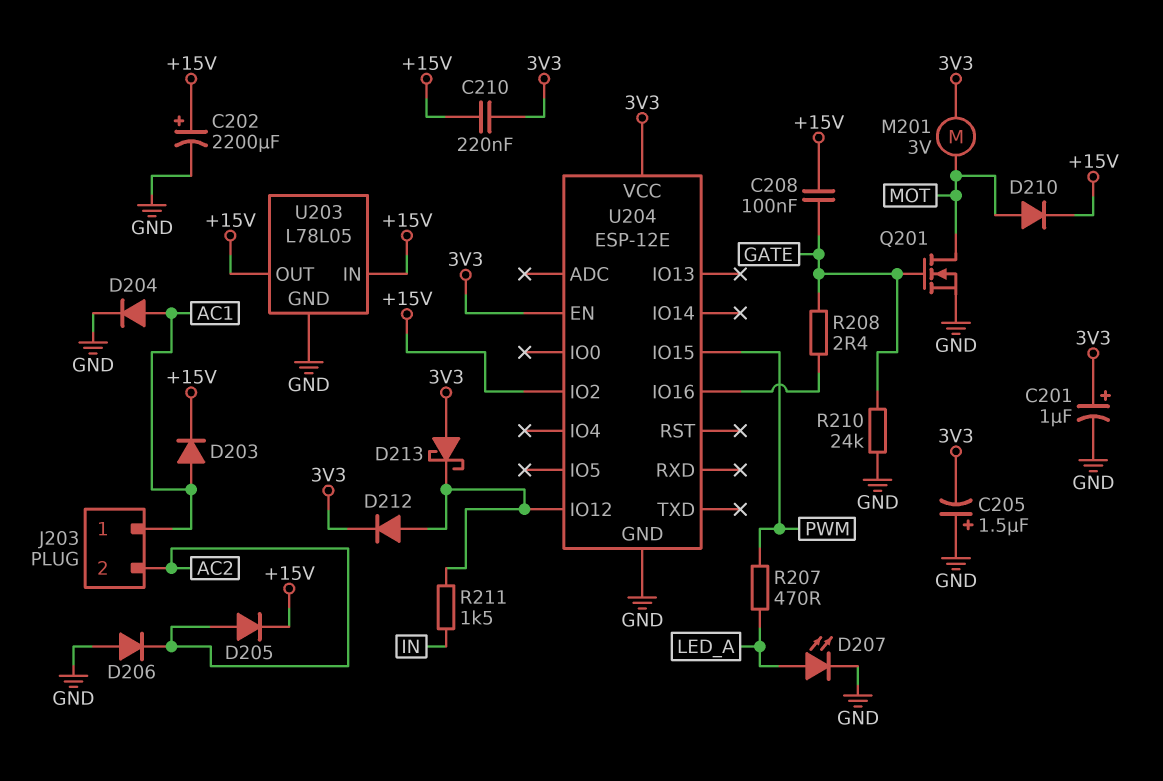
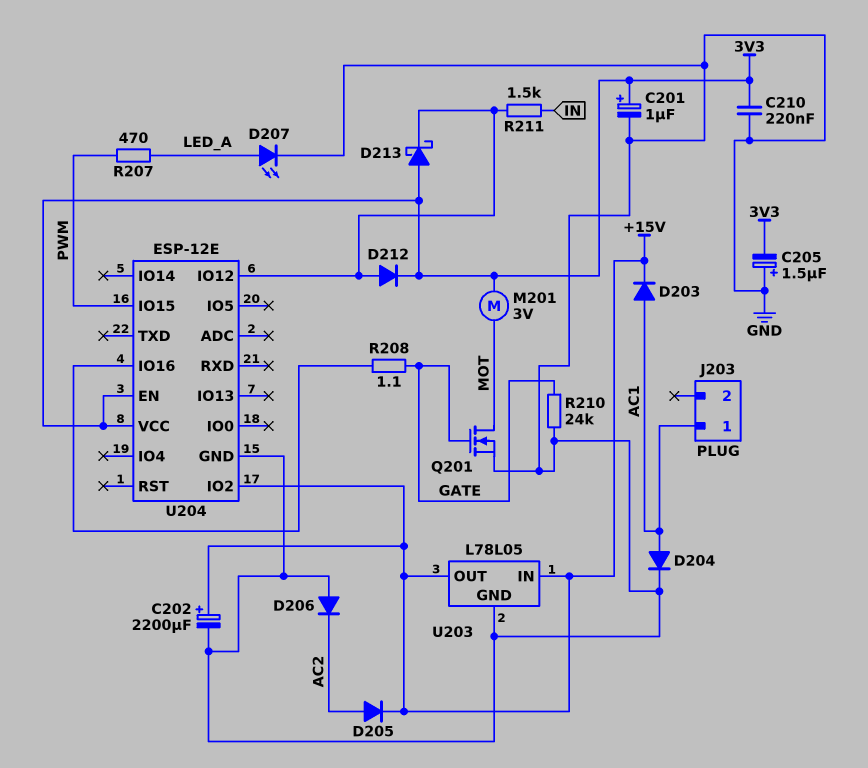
C208: 100nF (+15V, GATE) -> none
C210: 220nF (+15V, 3V3) -> 220nF (3V3, GND)
D210: diode (A MOT, K +15V) -> none
J203 pin 2: AC2 -> none
R208: 2.4 (GATE, U204/IO16) -> 1.1 (GATE, U204/IO16)

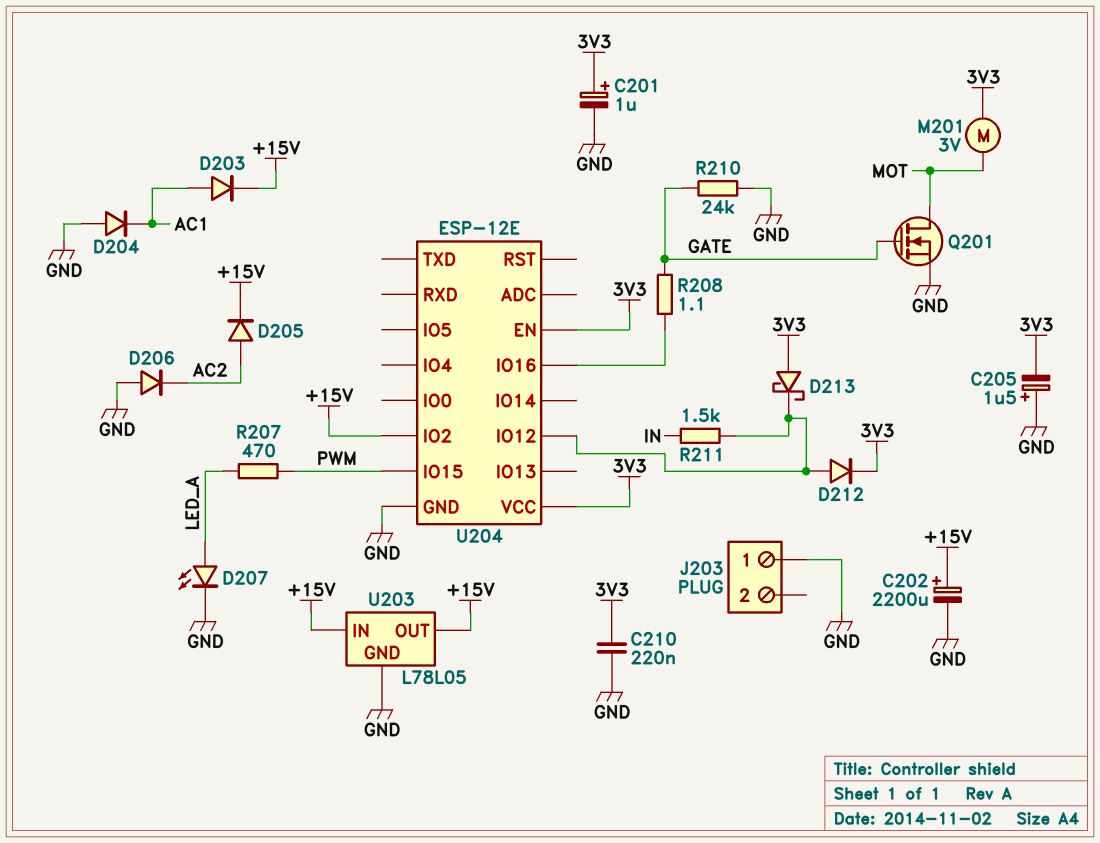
D204: diode (A AC1, K GND) -> diode (A GND, K AC1)
J203 pin 1: AC1 -> GND

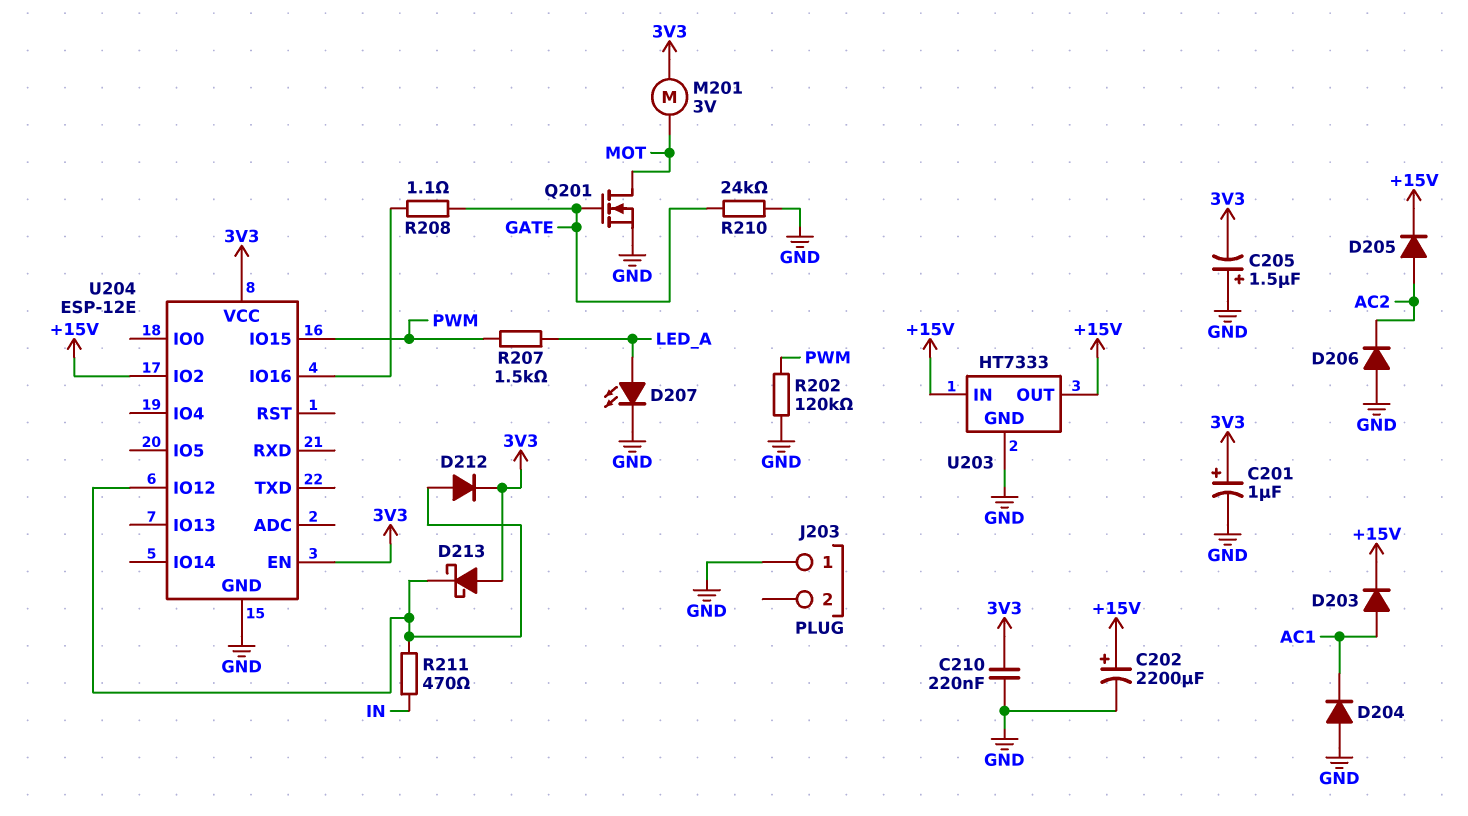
R202: none -> 120k (GND, PWM)
R207: 470 (LED_A, PWM) -> 1.5k (LED_A, PWM)
R211: 1.5k (IN, U204/IO12) -> 470 (IN, U204/IO12)
U203: L78L05 -> HT7333

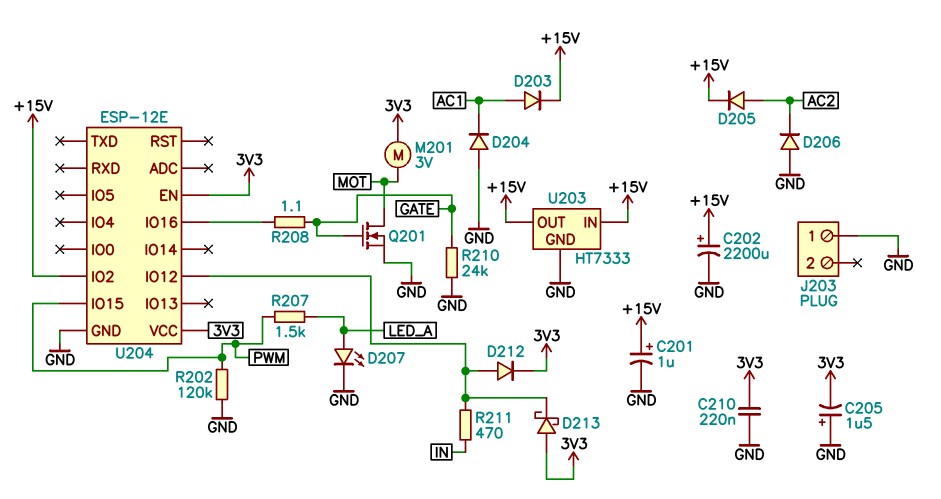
C201: 1uF (plus 3V3, minus GND) -> 1uF (plus +15V, minus GND)

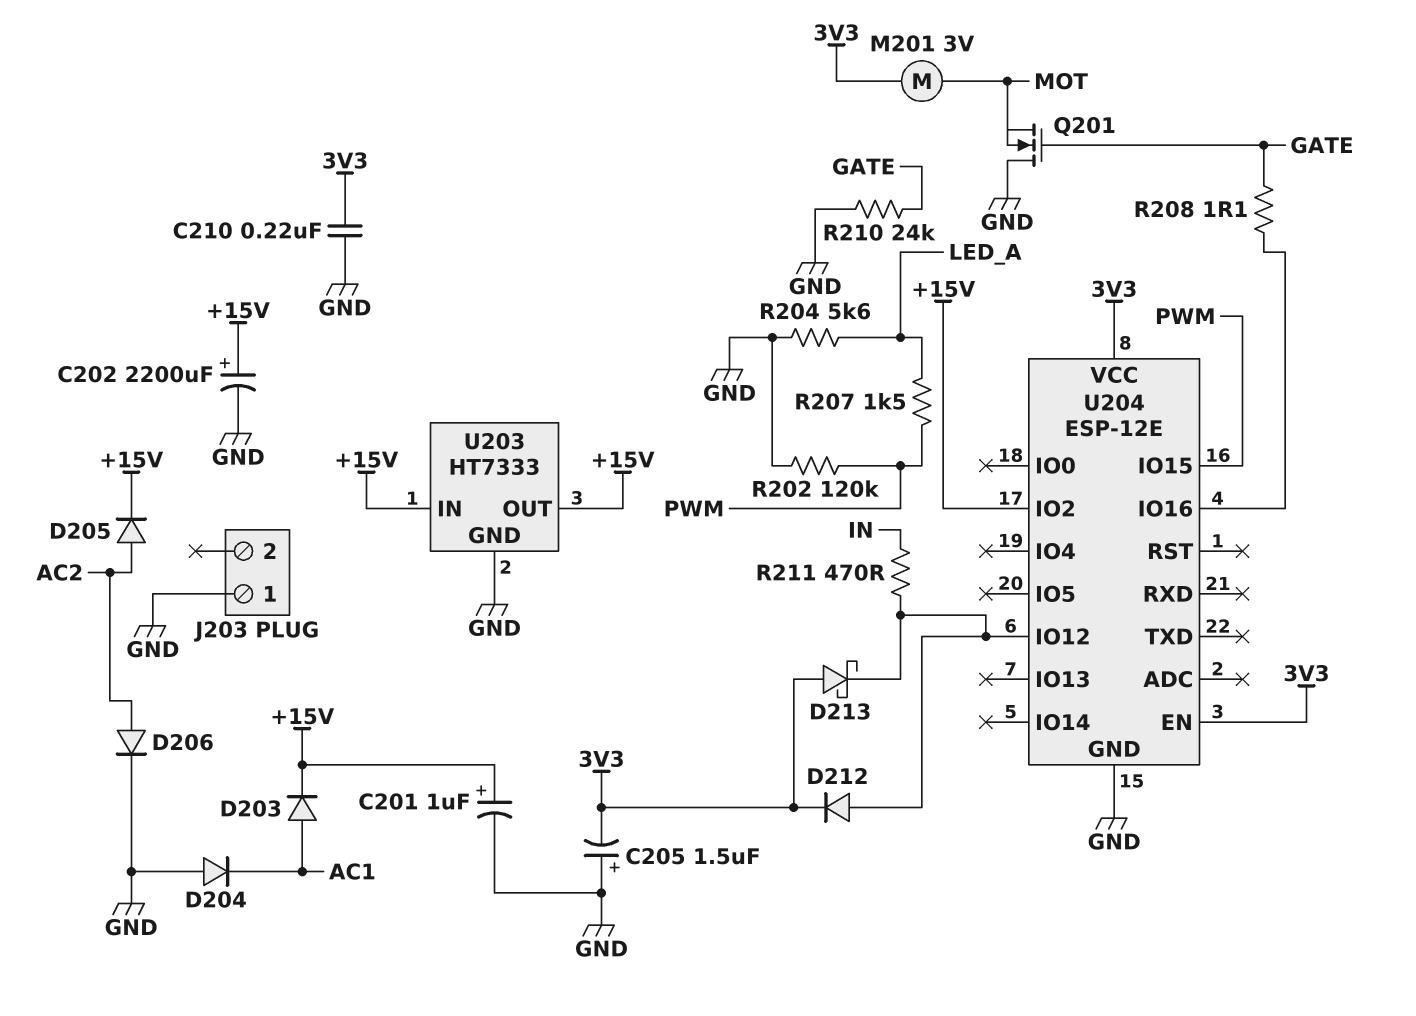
D206: diode (A GND, K AC2) -> diode (A AC2, K GND)
D207: LED (A LED_A, K GND) -> none
Q201: NMOS (G GATE, D MOT, S GND) -> NMOS (G GATE, D GND, S MOT)
R204: none -> 5.6k (GND, LED_A)

